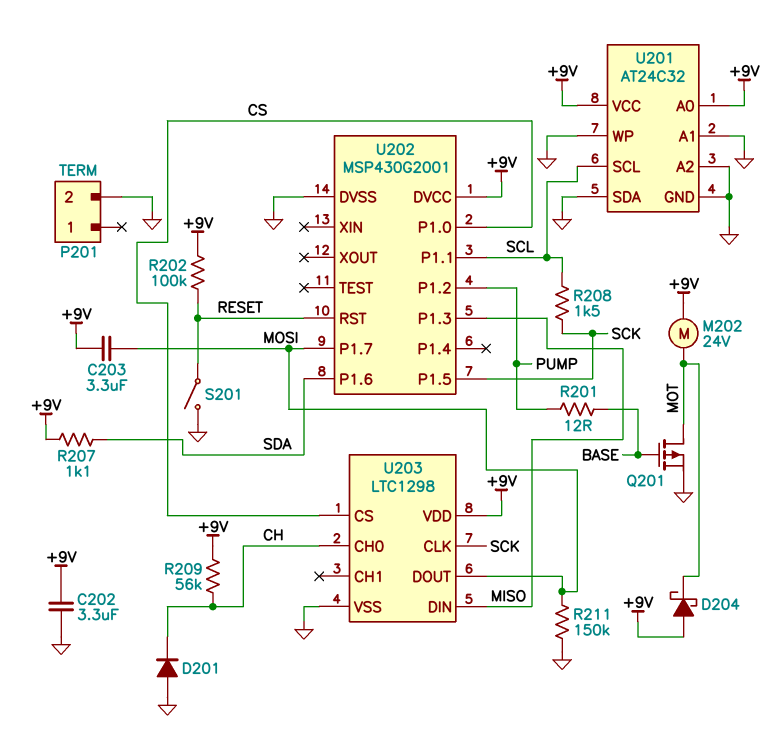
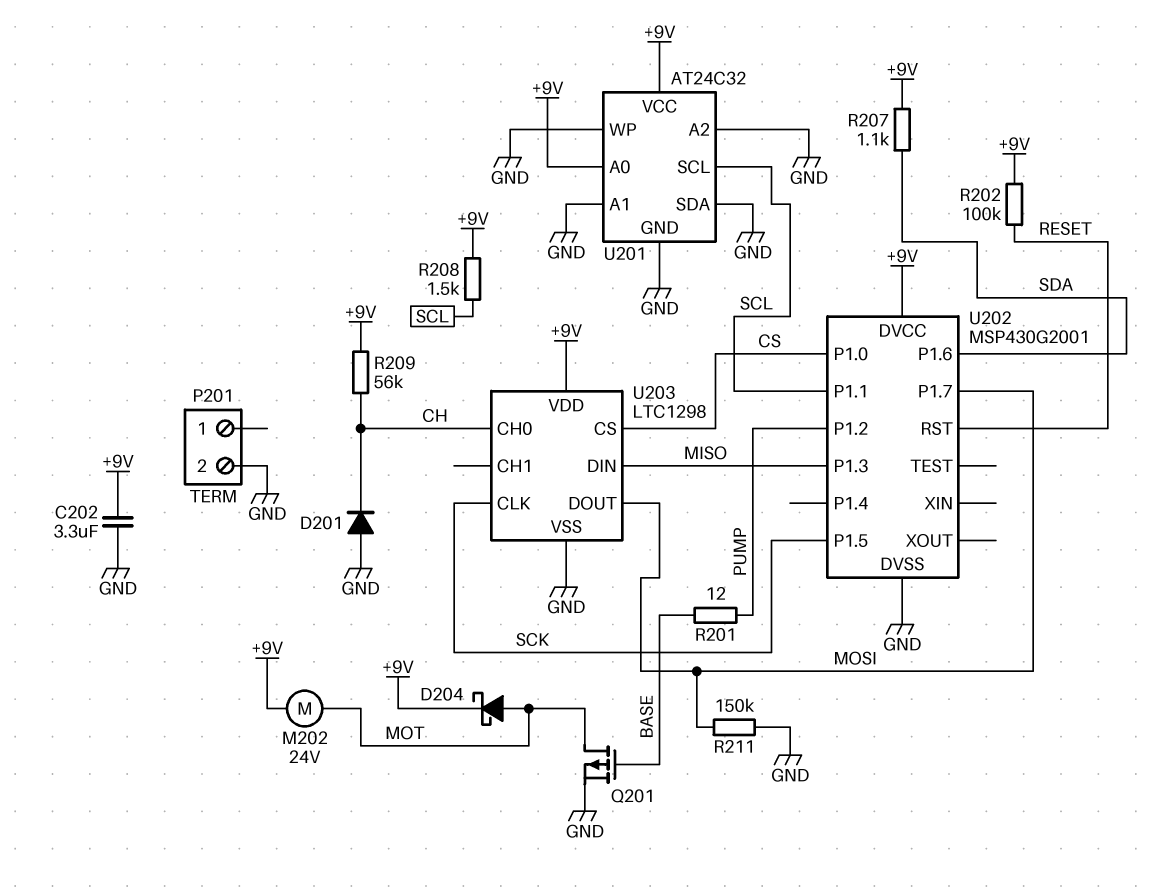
C203: 3.3uF (+9V, MOSI) -> none
D204: schottky (A +9V, K MOT) -> schottky (A MOT, K +9V)
R208: 1.5k (SCK, SCL) -> 1.5k (+9V, SCL)
S201: switch (GND, RESET) -> none

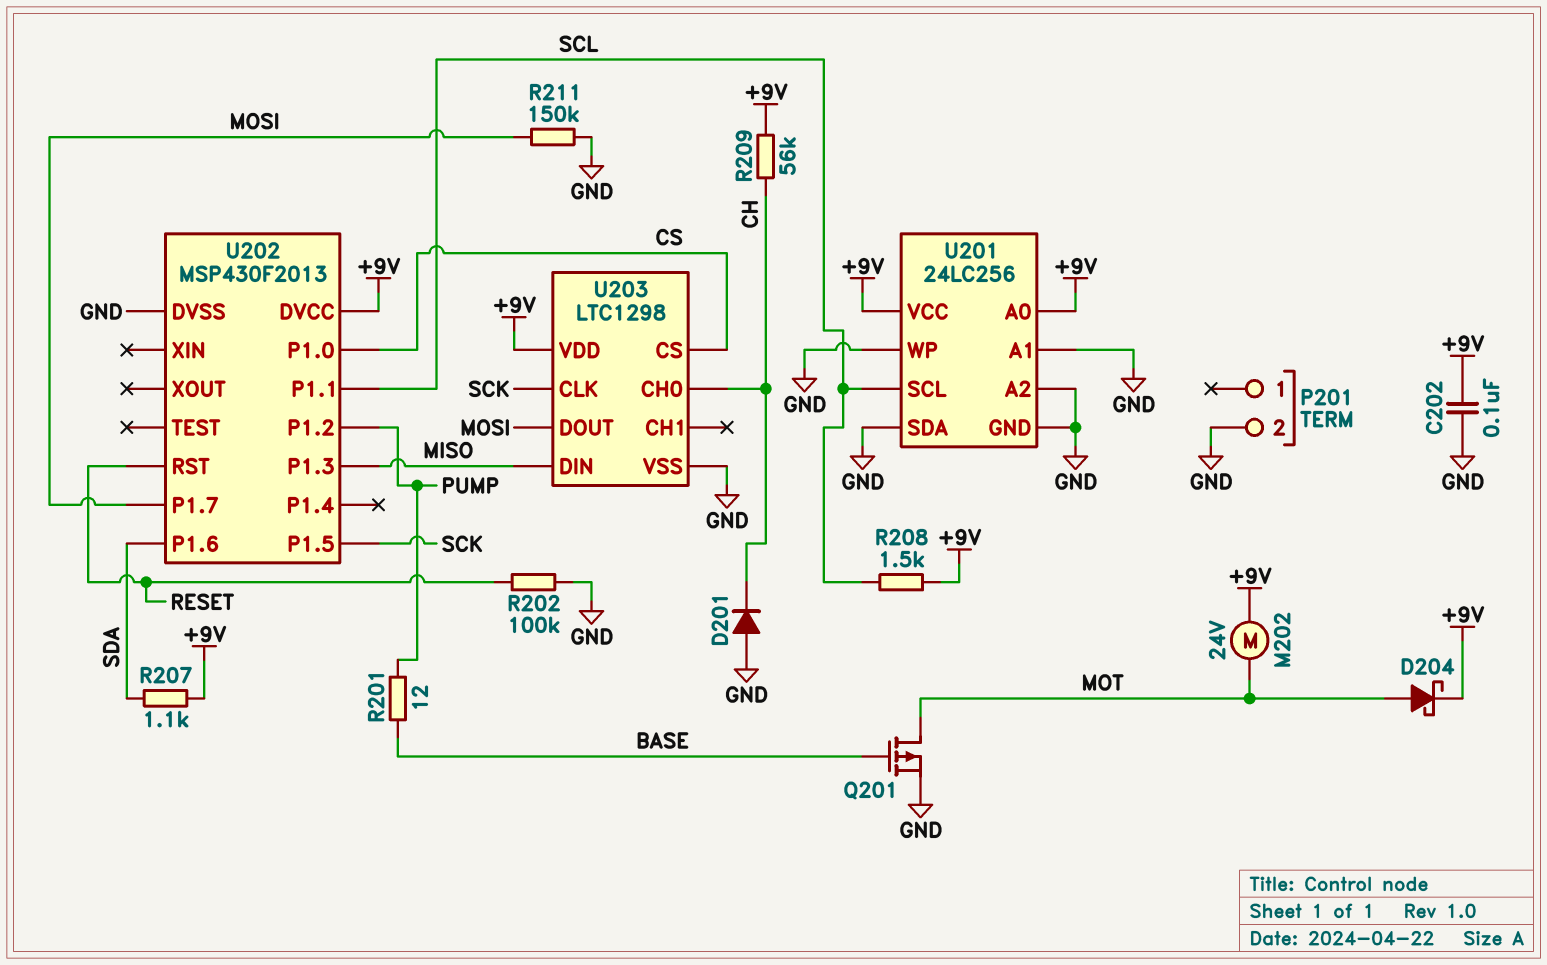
C202: 3.3uF (+9V, GND) -> 100nF (+9V, GND)
R202: 100k (+9V, RESET) -> 100k (GND, RESET)
U201: AT24C32 -> 24LC256
U202: MSP430G2001 -> MSP430F2013

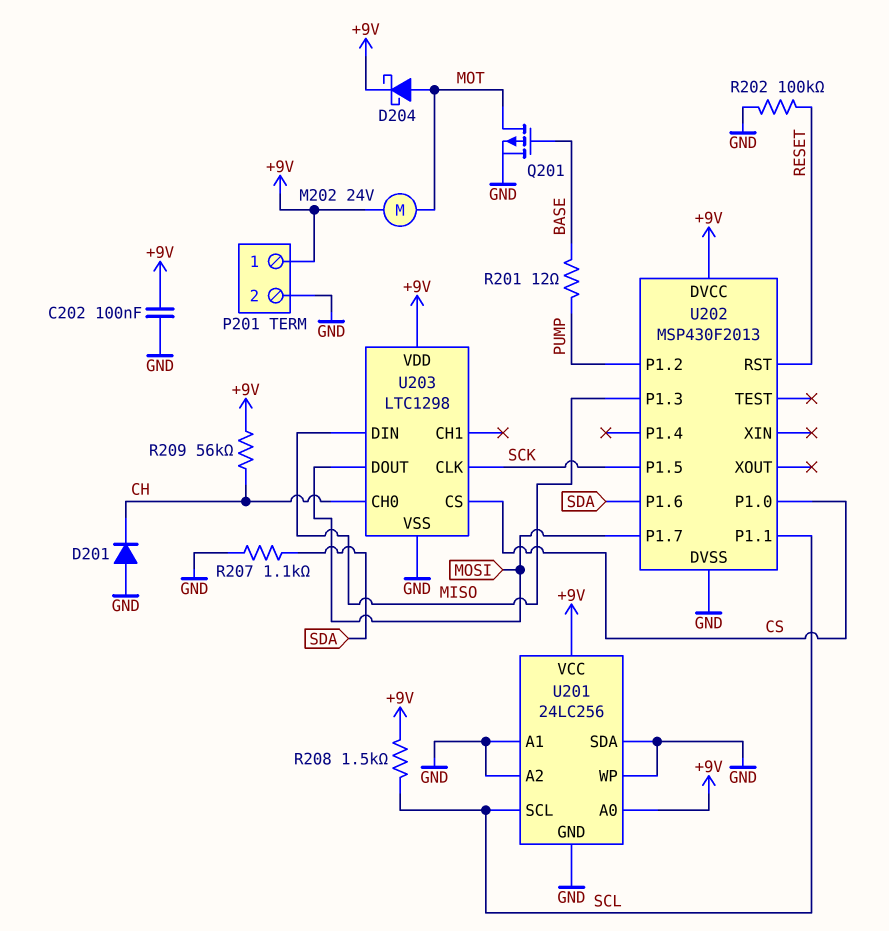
P201 pin 1: none -> +9V
R207: 1.1k (+9V, SDA) -> 1.1k (GND, SDA)
R211: 150k (GND, MOSI) -> none

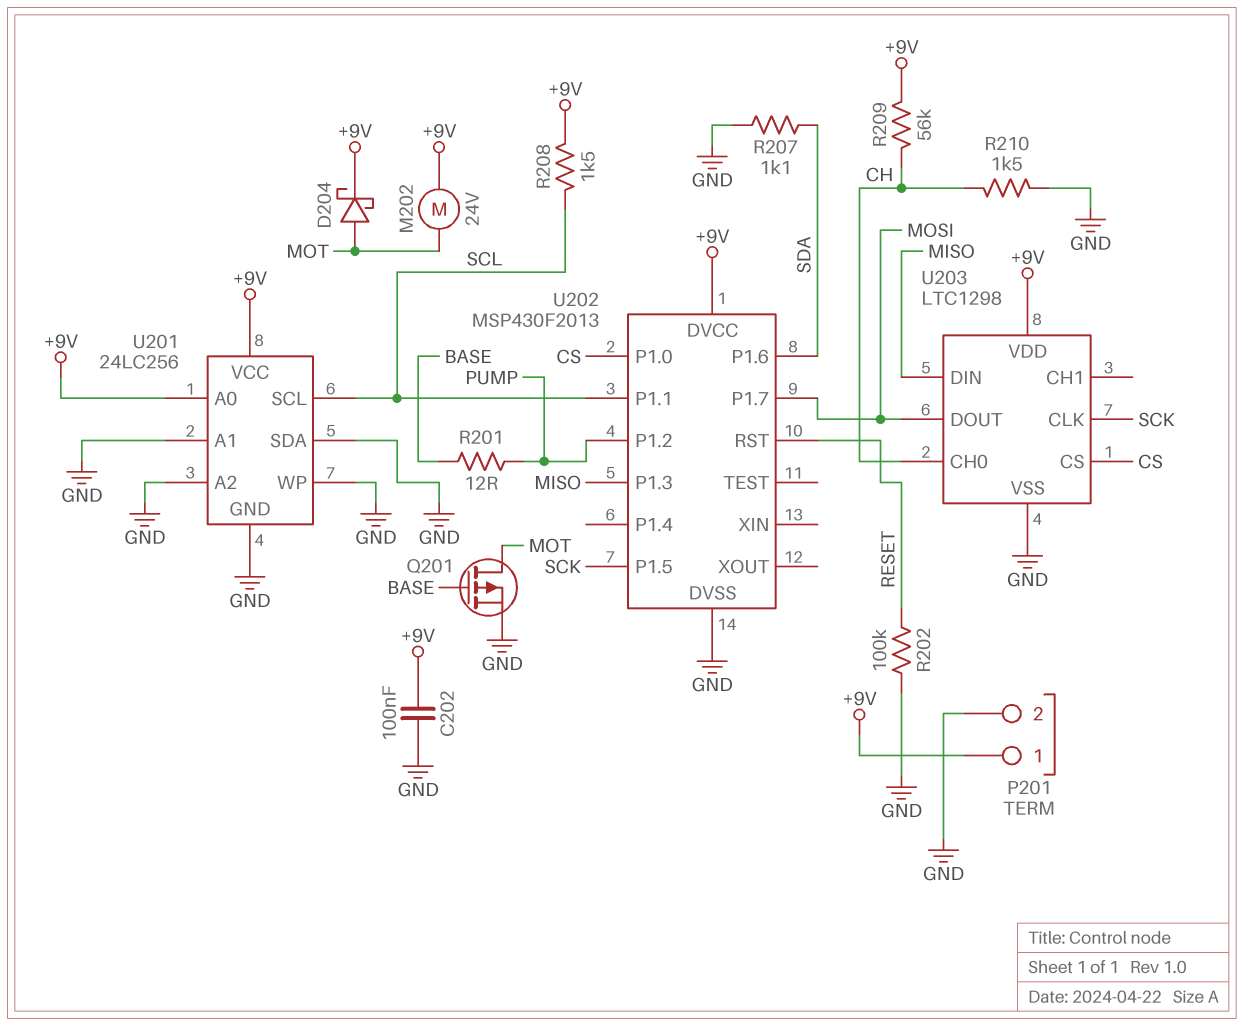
D201: diode (A GND, K CH) -> none
R210: none -> 1.5k (CH, GND)

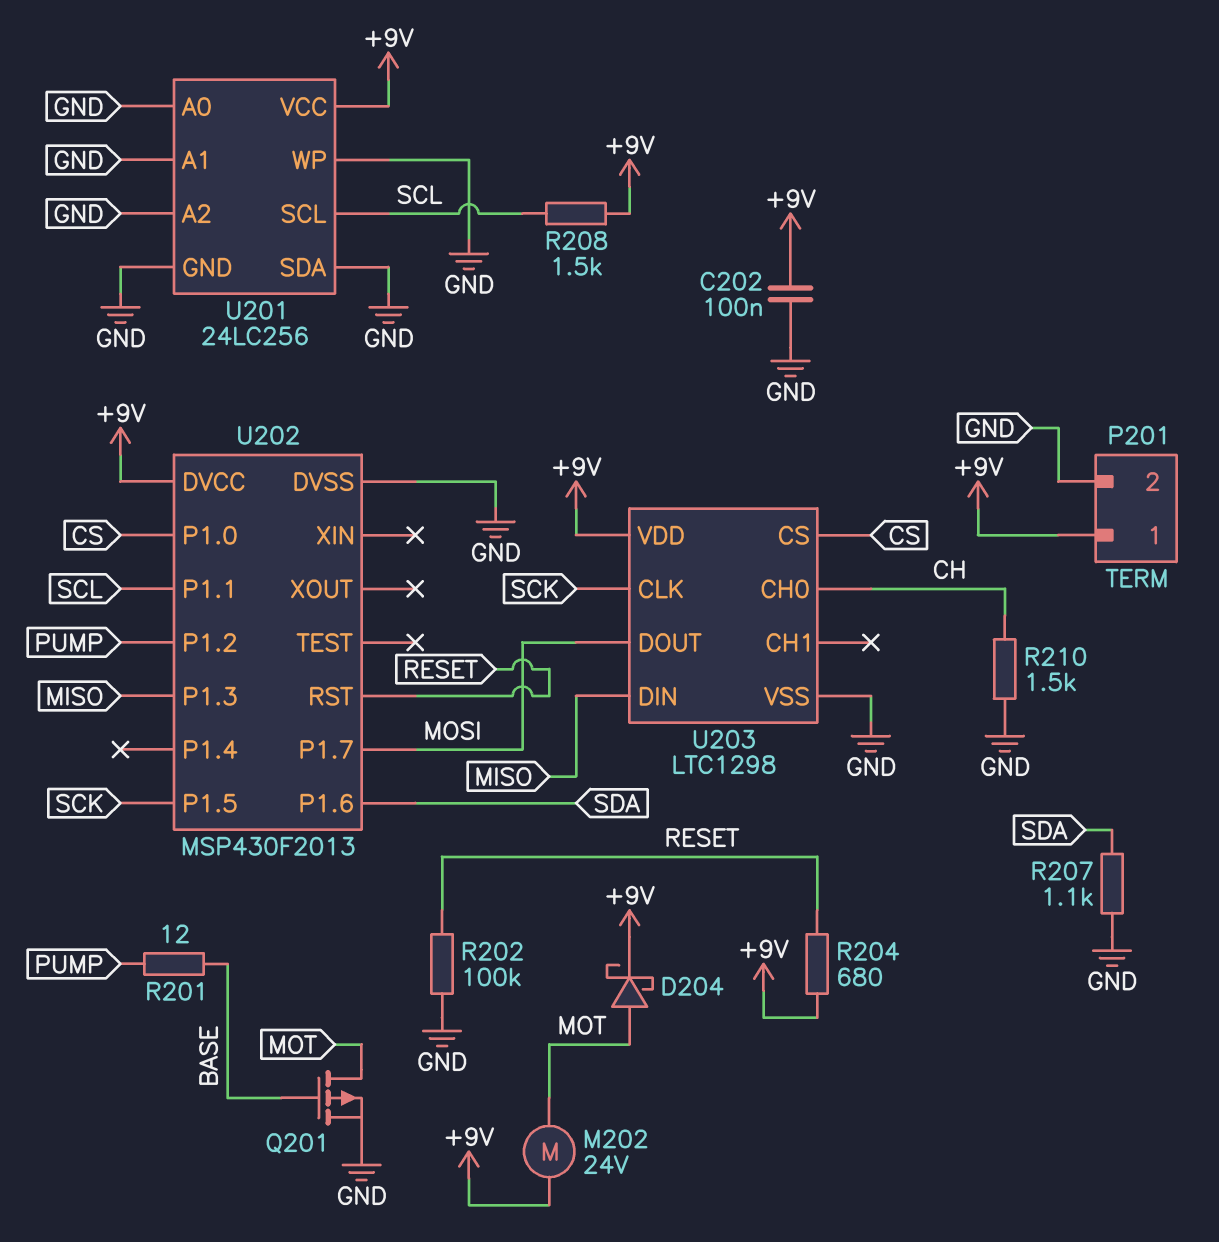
R204: none -> 680 (+9V, RESET)
R209: 56k (+9V, CH) -> none
U201 pin A0: +9V -> GND

